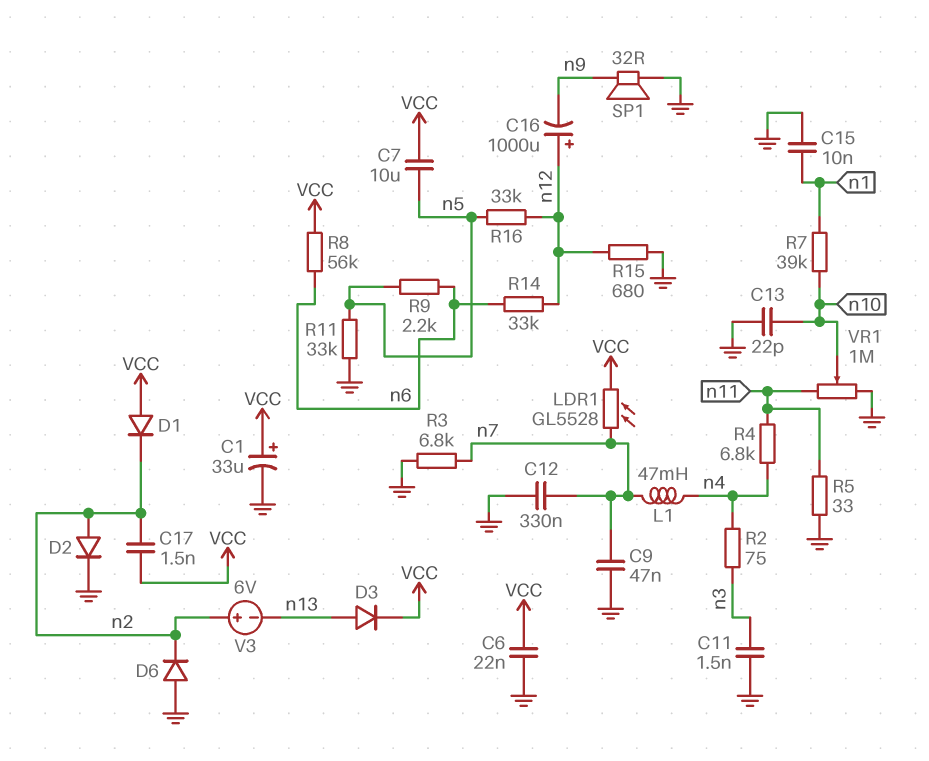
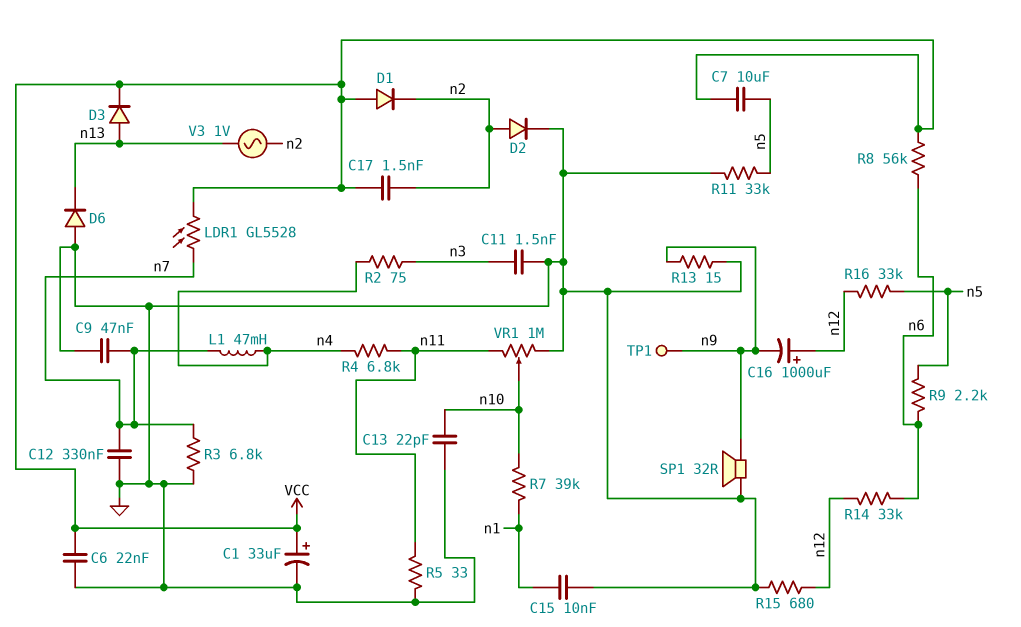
D6: diode (A GND, K n2) -> diode (A GND, K n13)
R13: none -> 15 (GND, n9)
TP1: none -> test point (n9)
V3: 6V (plus n2, minus n13) -> AC 1V (n2, n13)

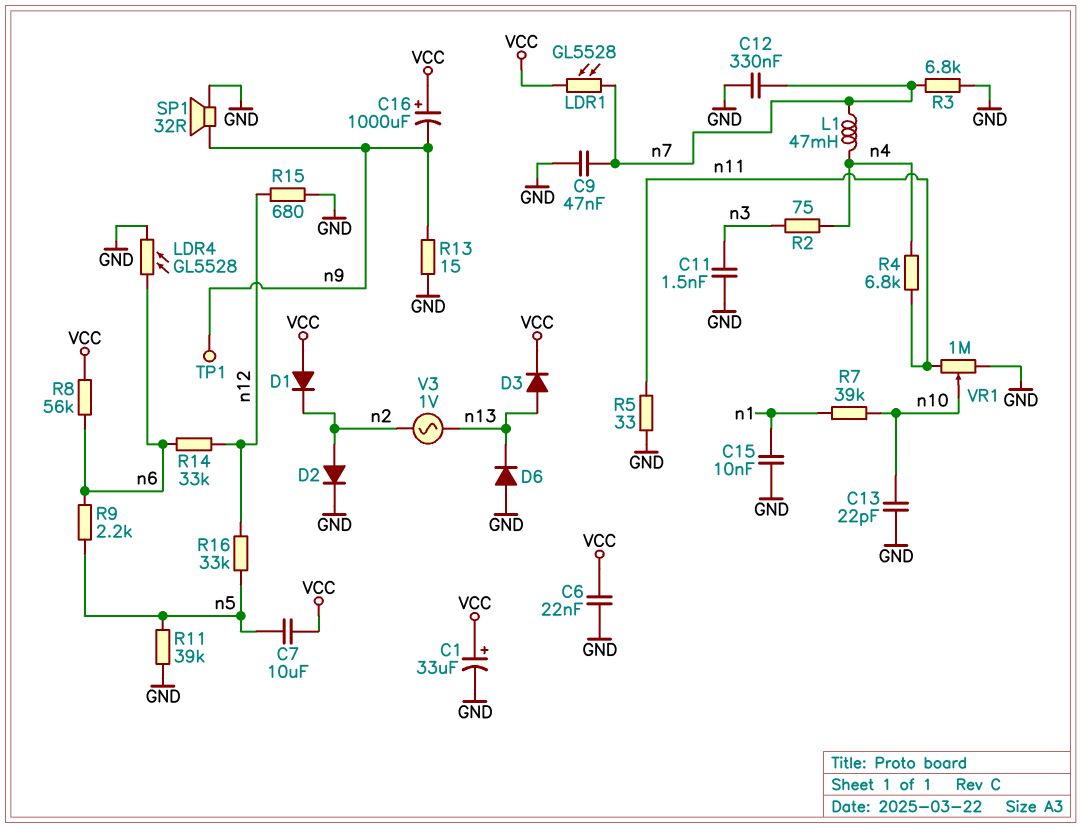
C16: 1000uF (plus n12, minus n9) -> 1000uF (plus VCC, minus n9)
C17: 1.5nF (VCC, n2) -> none
LDR4: none -> GL5528 (GND, n6)
R11: 33k (GND, n5) -> 39k (GND, n5)

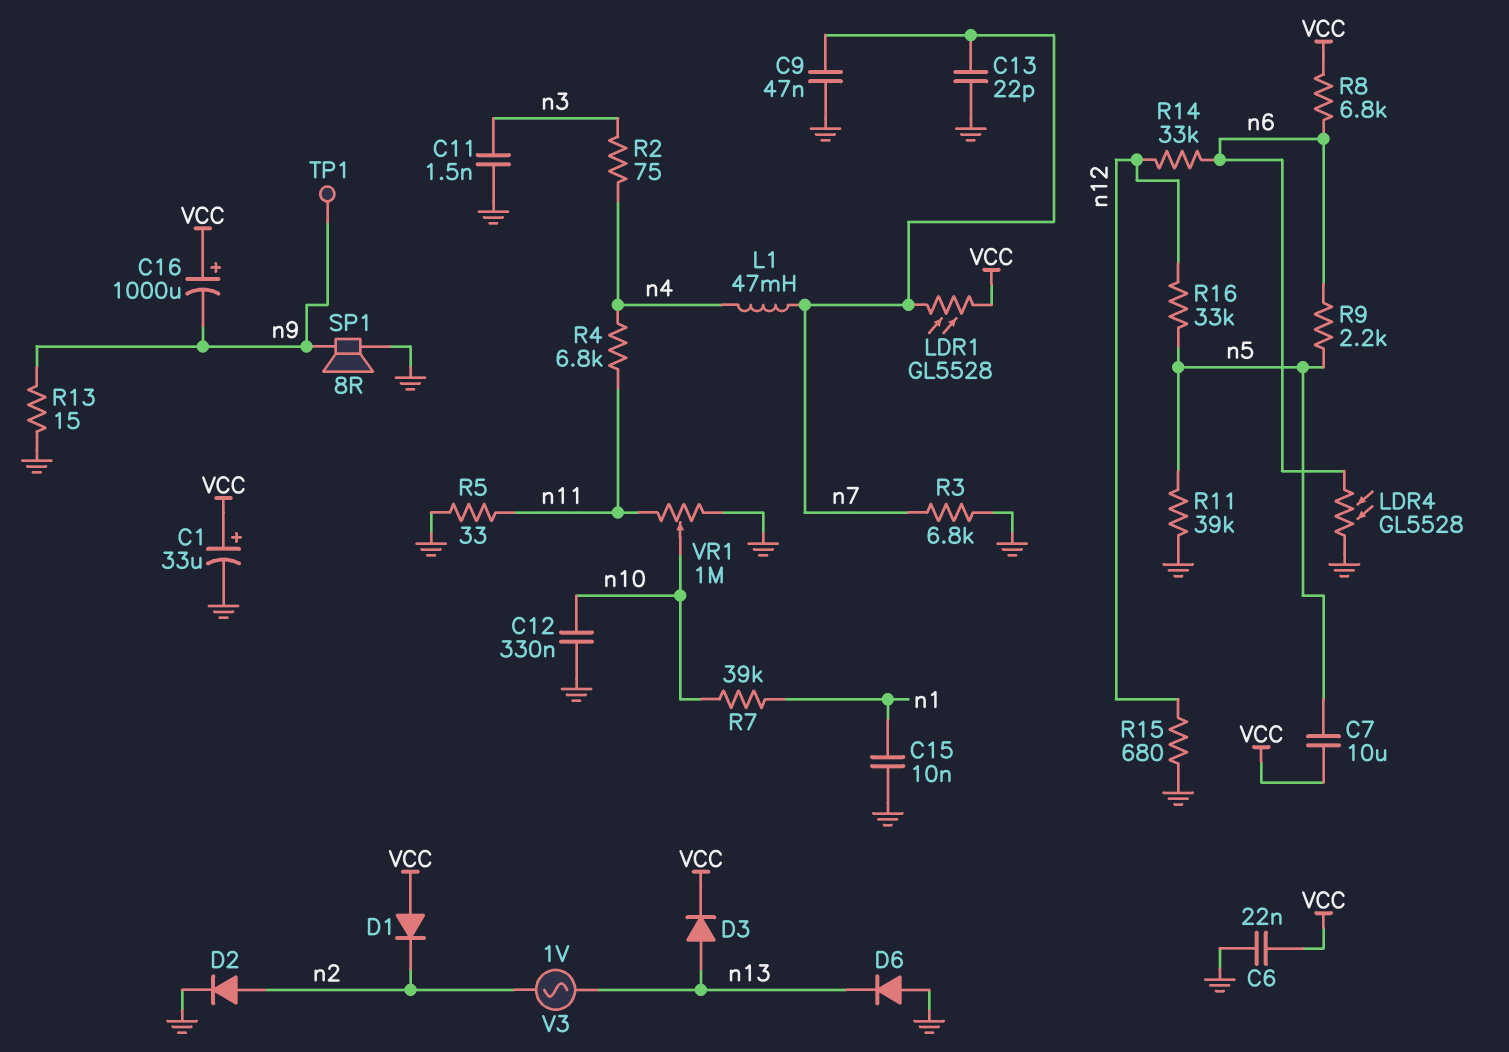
C12: 330nF (GND, n7) -> 330nF (GND, n10)
C13: 22pF (GND, n10) -> 22pF (GND, n7)
R8: 56k (VCC, n6) -> 6.8k (VCC, n6)
SP1: speaker 32R (GND, n9) -> speaker 8R (GND, n9)

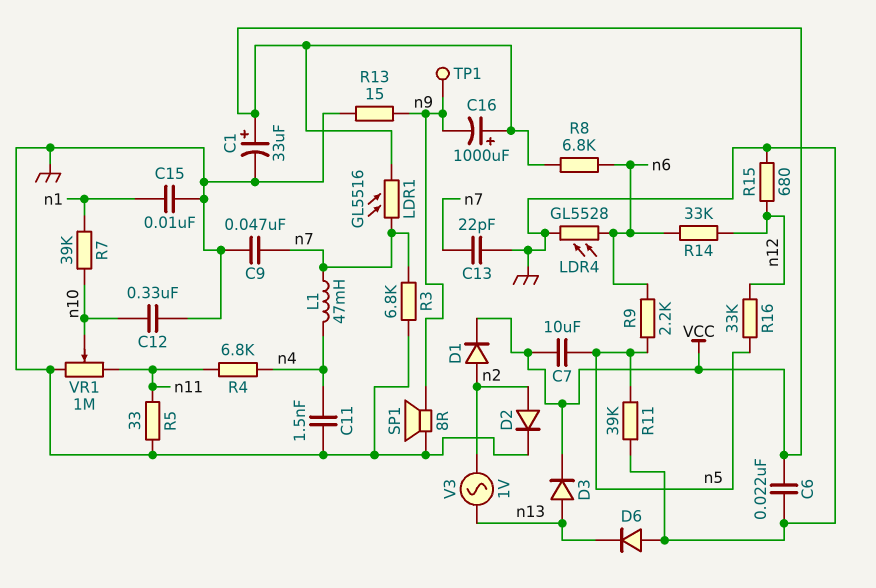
C11: 1.5nF (GND, n3) -> 1.5nF (GND, n4)
D1: diode (A VCC, K n2) -> diode (A n2, K VCC)
LDR1: GL5528 (VCC, n7) -> GL5516 (VCC, n7)
R2: 75 (n3, n4) -> none

